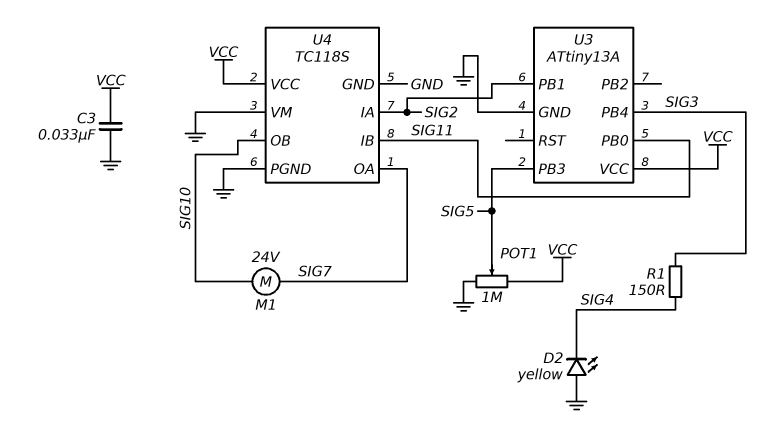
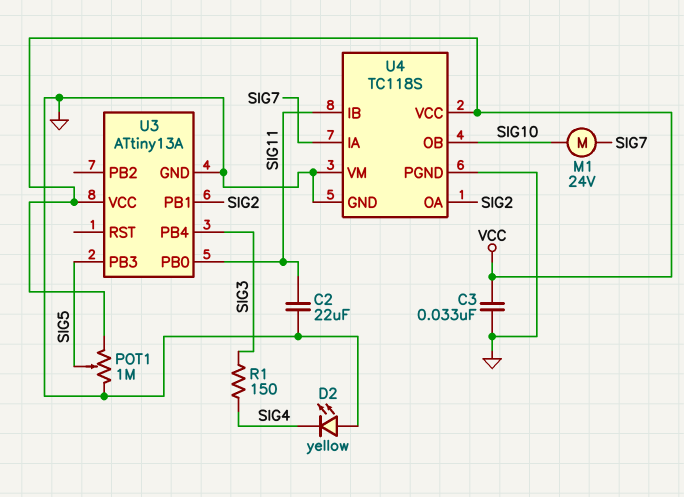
C2: none -> 22uF (GND, SIG11)
U4 pin IA: SIG2 -> SIG7
U4 pin OA: SIG7 -> SIG2

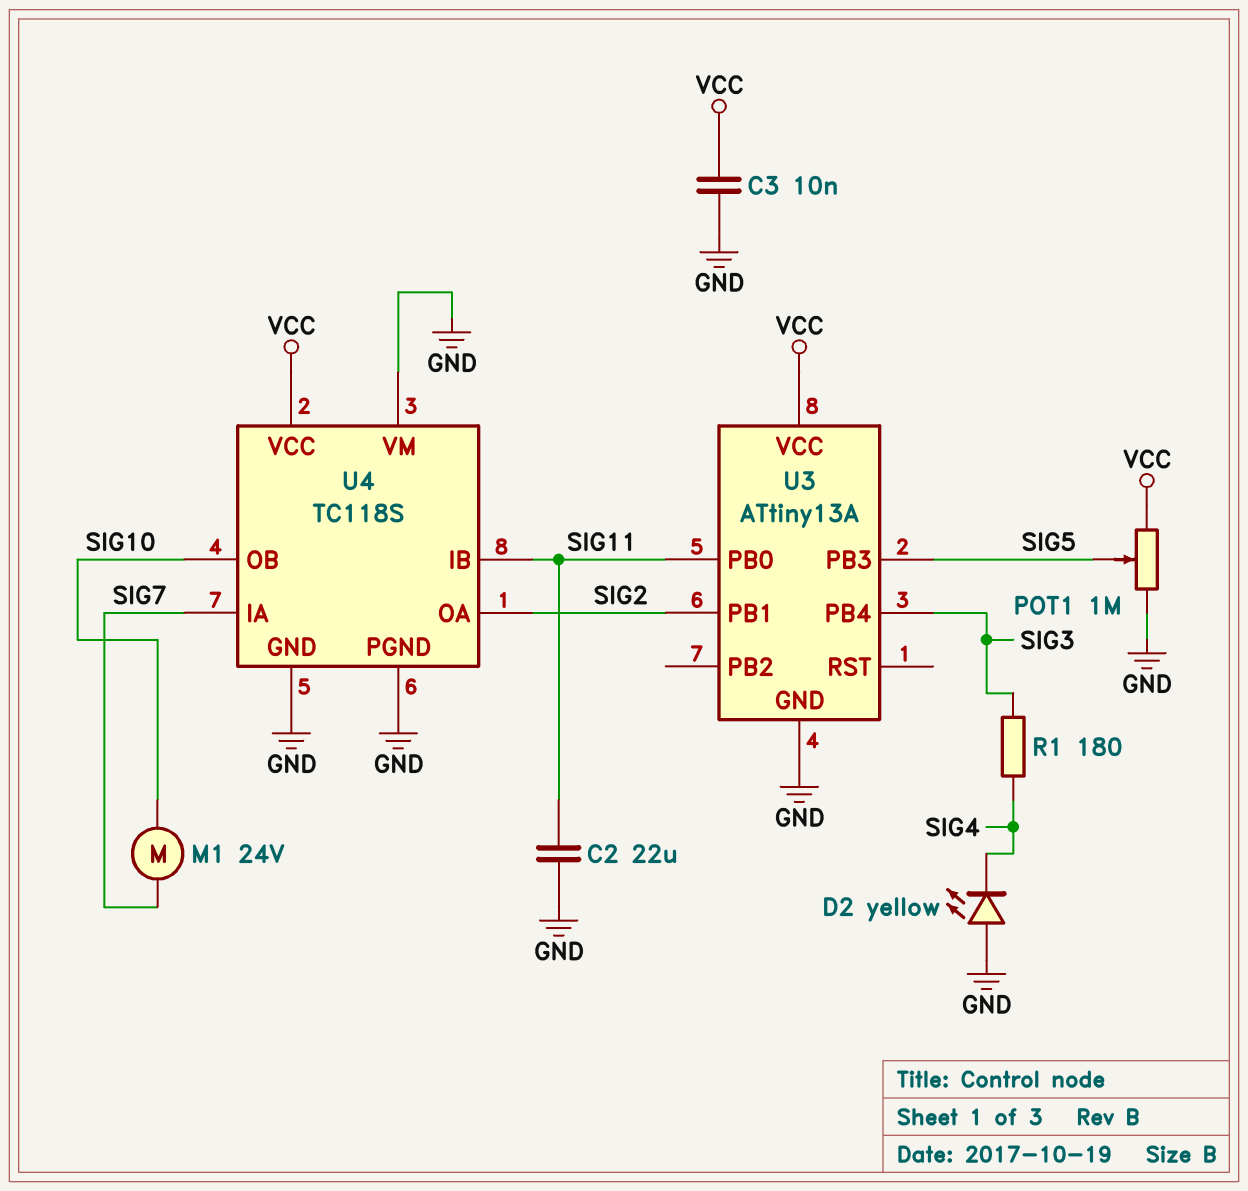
C3: 33nF (GND, VCC) -> 10nF (GND, VCC)
R1: 150 (SIG3, SIG4) -> 180 (SIG3, SIG4)

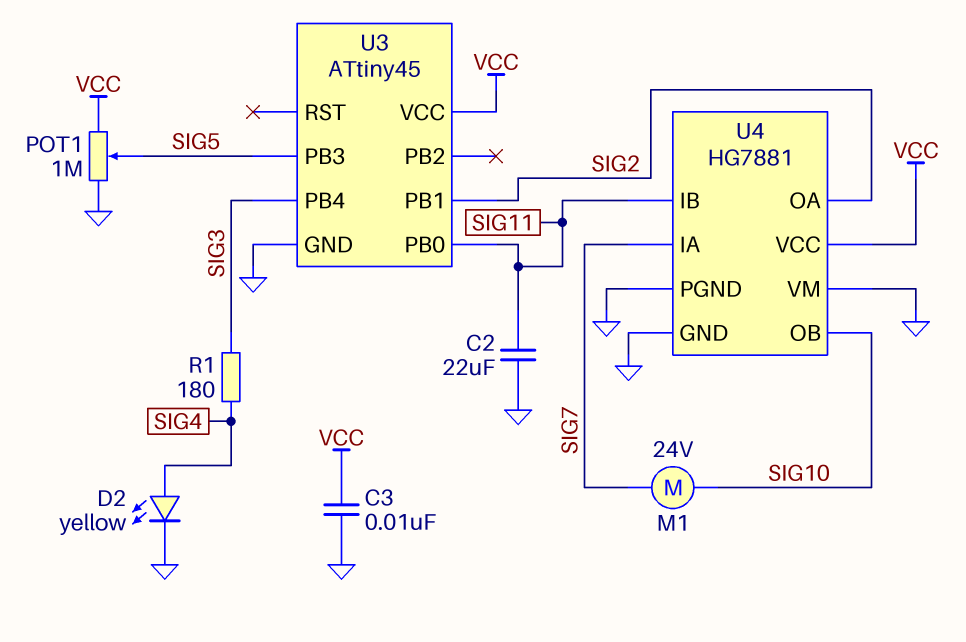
D2: LED yellow (A GND, K SIG4) -> LED yellow (A SIG4, K GND)
U3: ATtiny13A -> ATtiny45
U4: TC118S -> HG7881

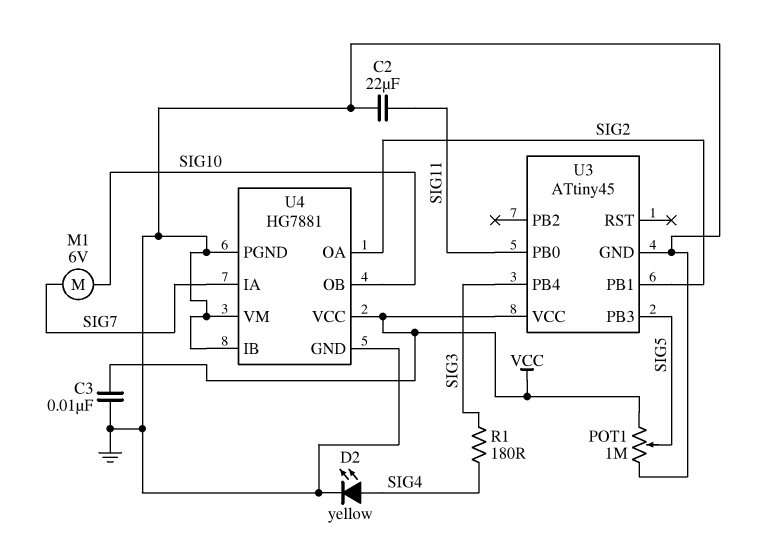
M1: motor 24V (SIG7, SIG10) -> motor 6V (SIG7, SIG10)
U4 pin IB: SIG11 -> GND

